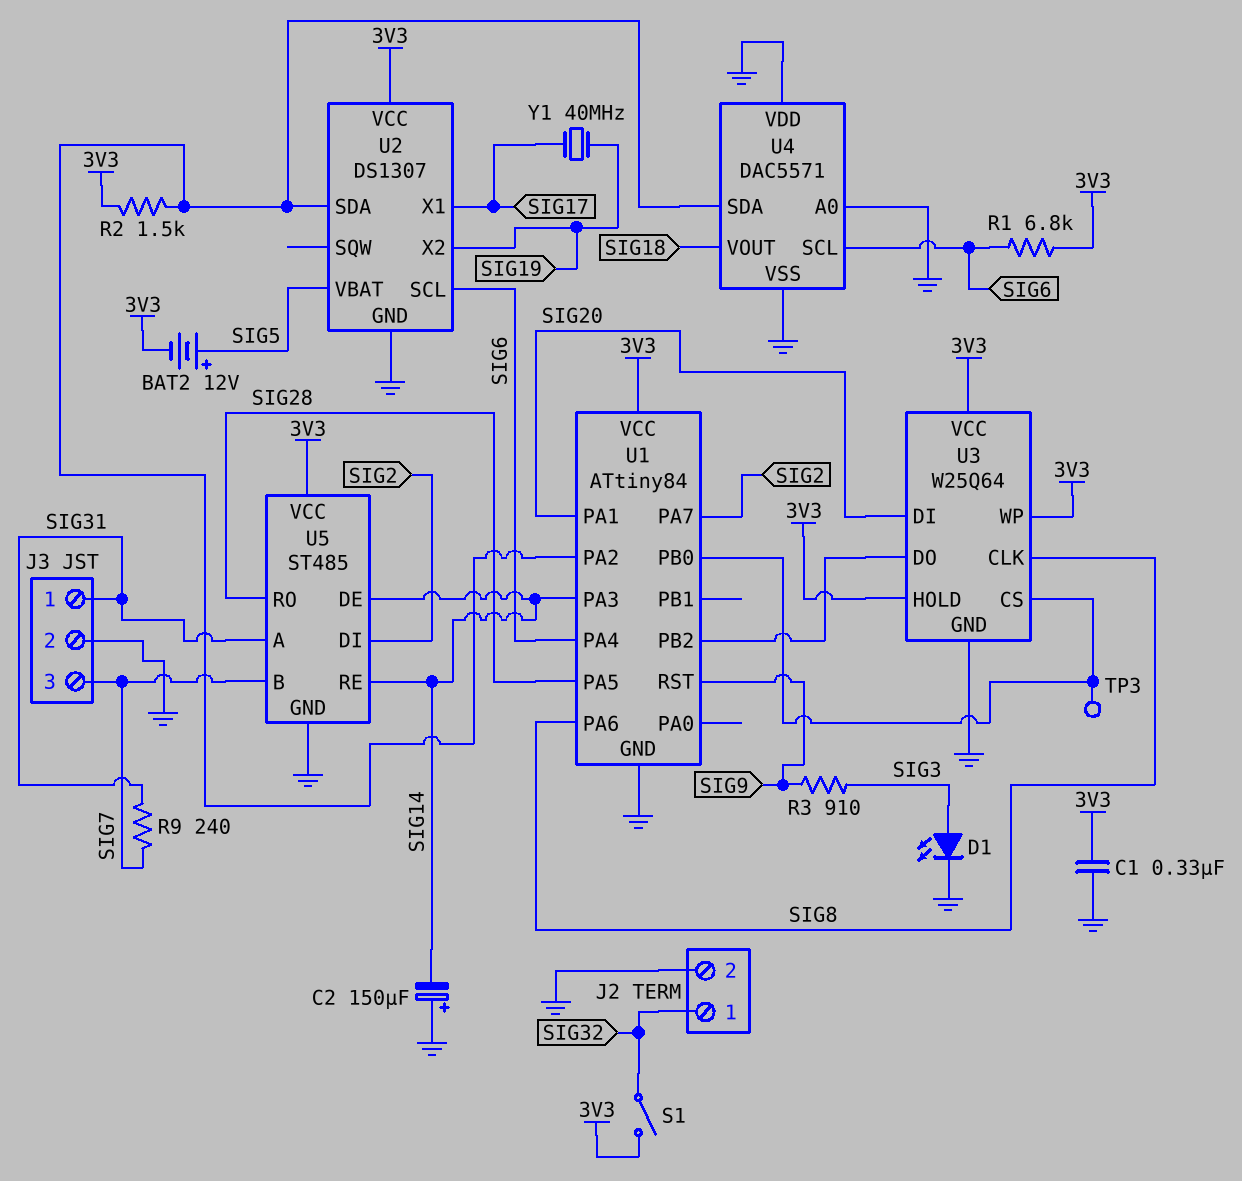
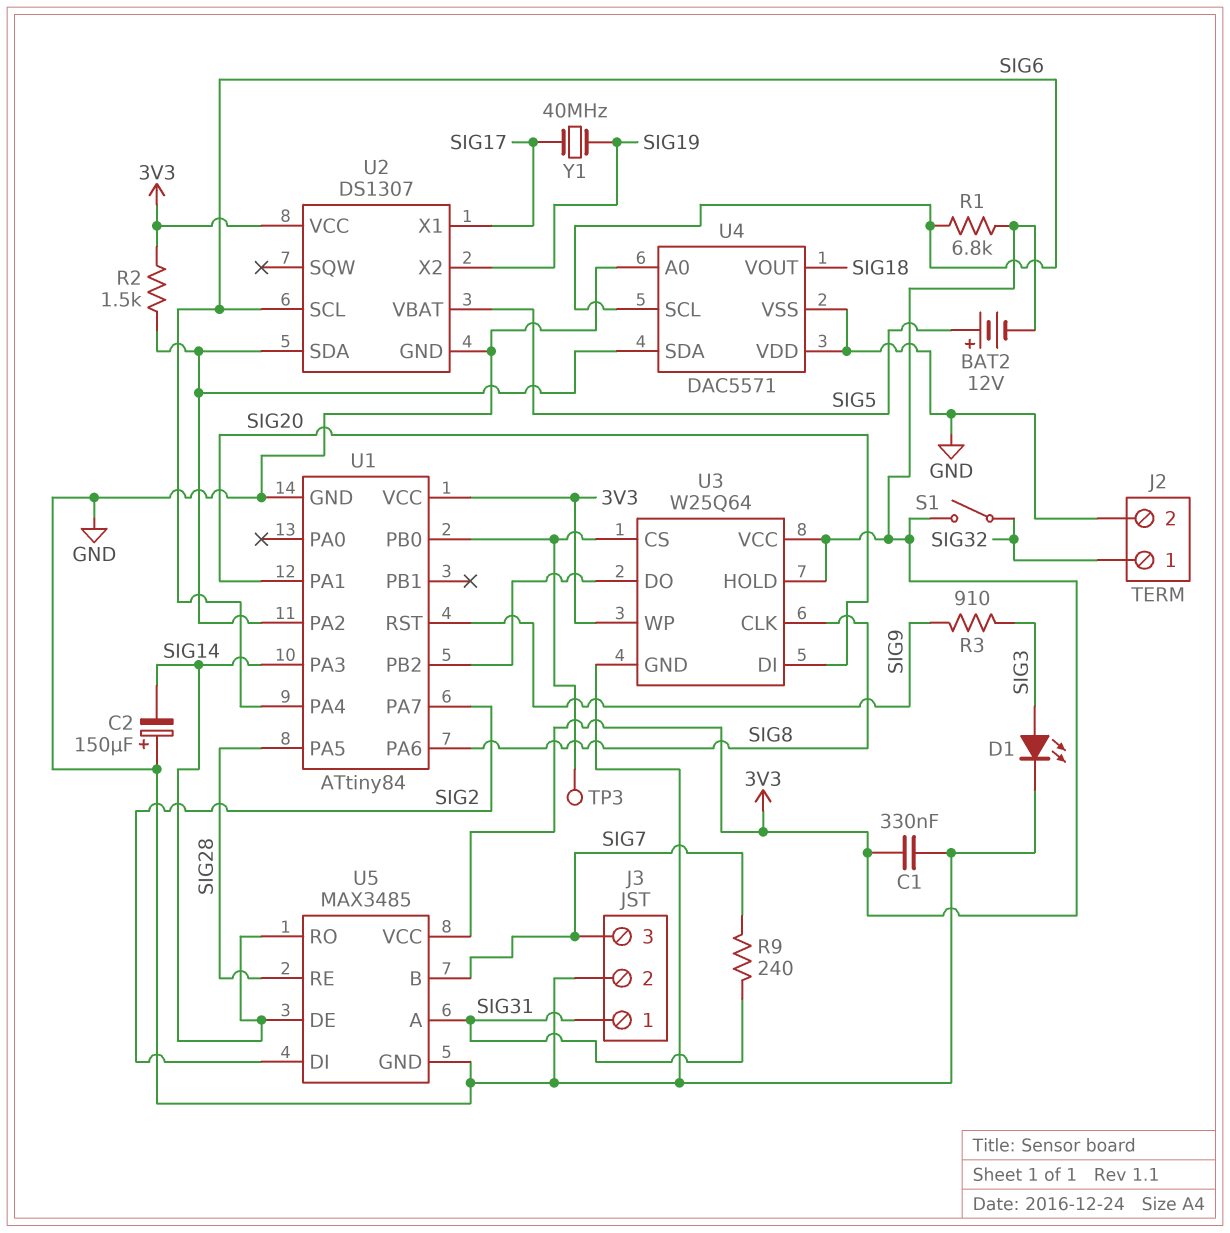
U5: ST485 -> MAX3485
U5 pin RE: SIG14 -> SIG28
U5 pin RO: SIG28 -> SIG14

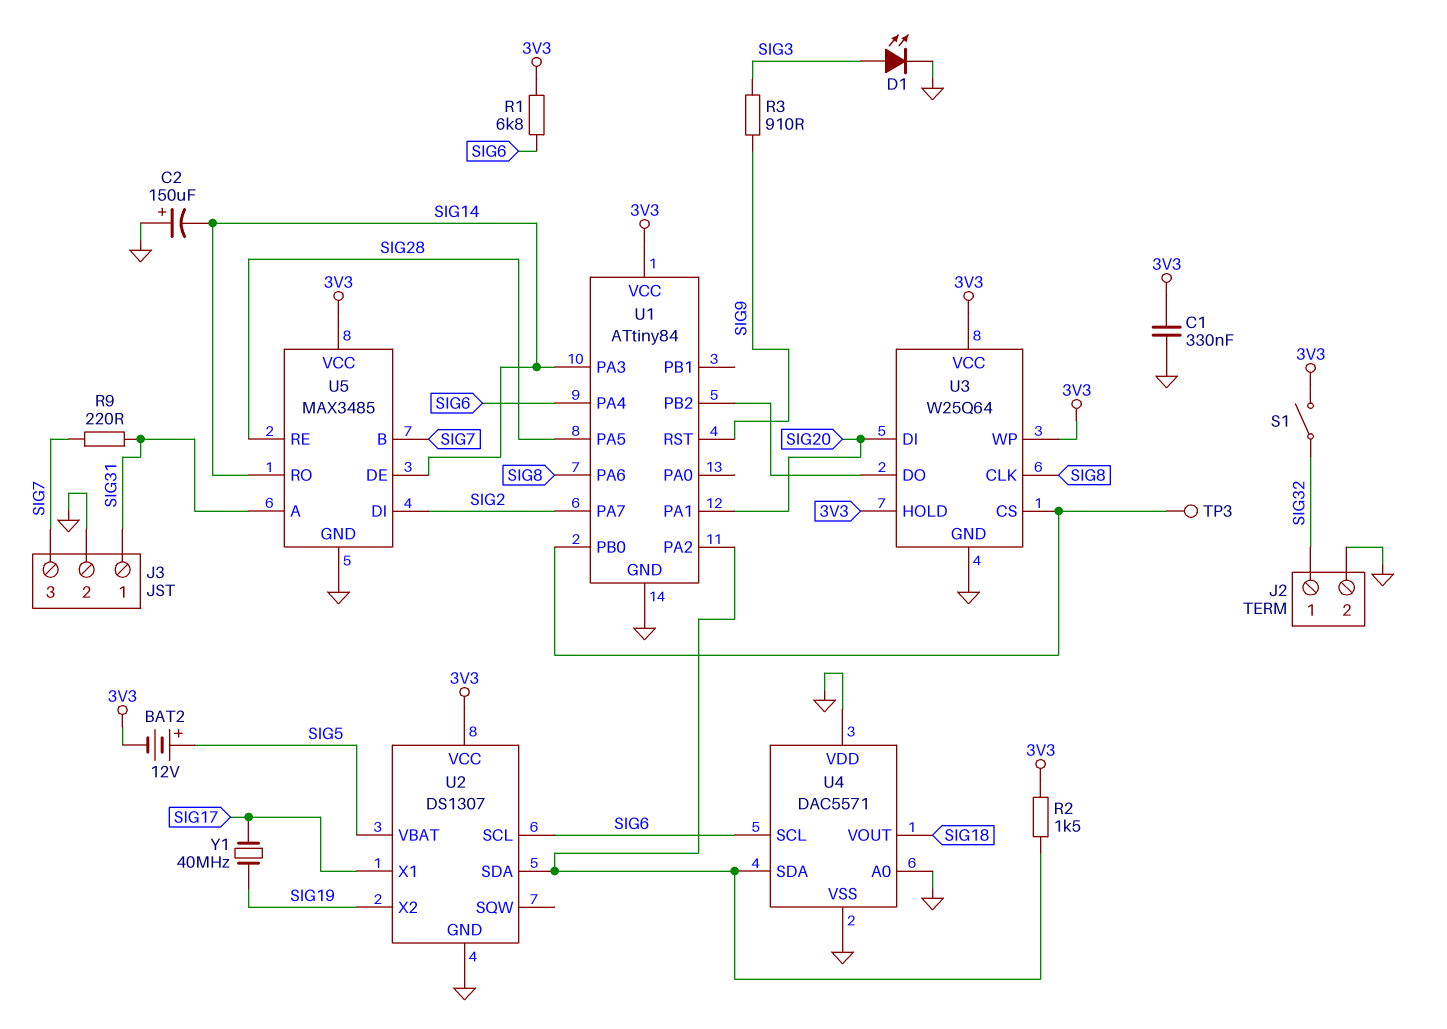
R9: 240 (SIG7, SIG31) -> 220 (SIG7, SIG31)

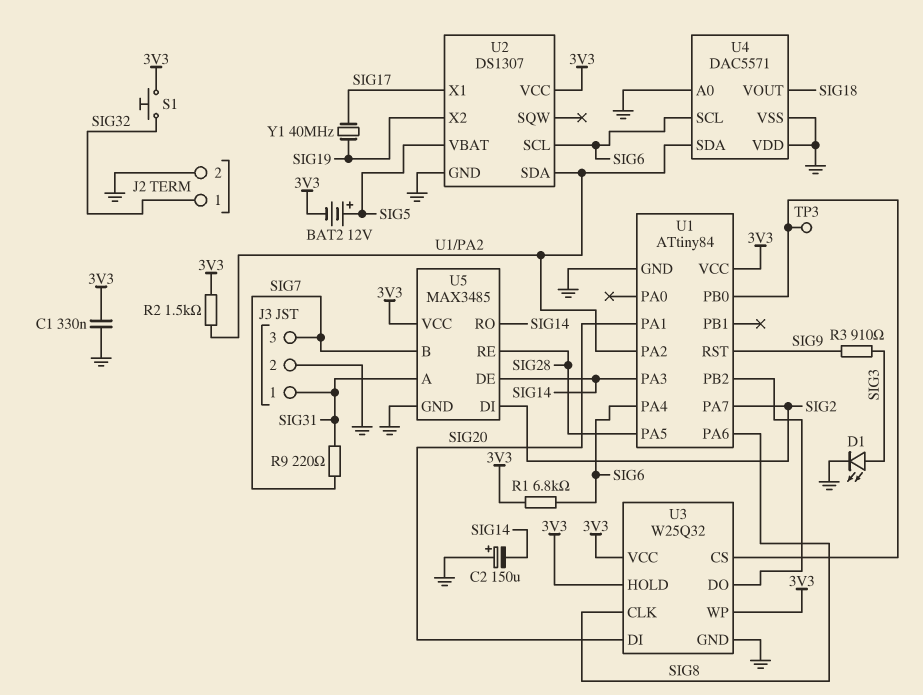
S1: switch (3V3, SIG32) -> button (3V3, SIG32)
U3: W25Q64 -> W25Q32

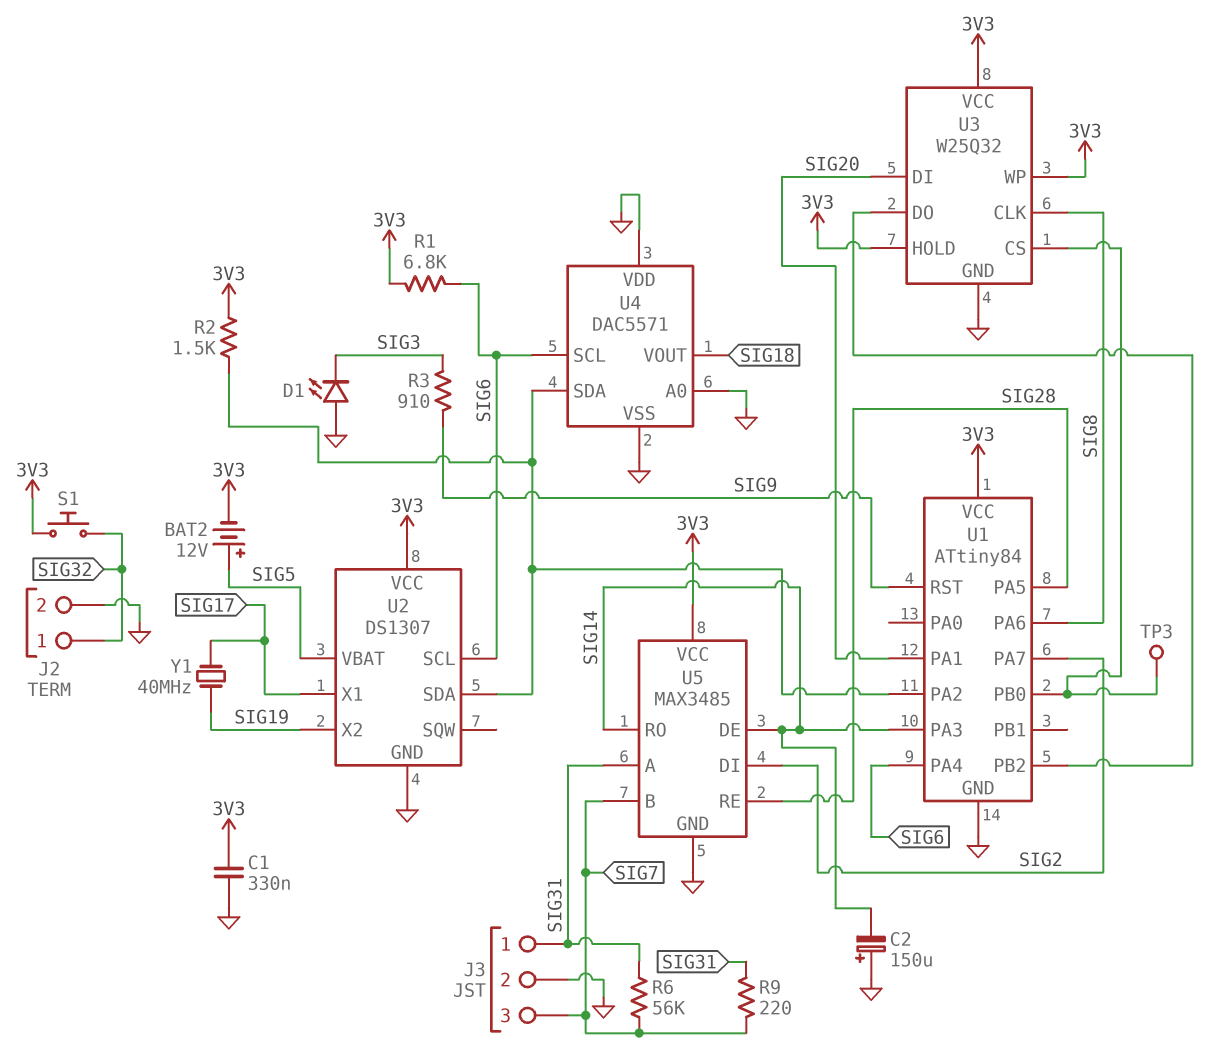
D1: LED (A SIG3, K GND) -> LED (A GND, K SIG3)
R6: none -> 56k (SIG7, SIG31)

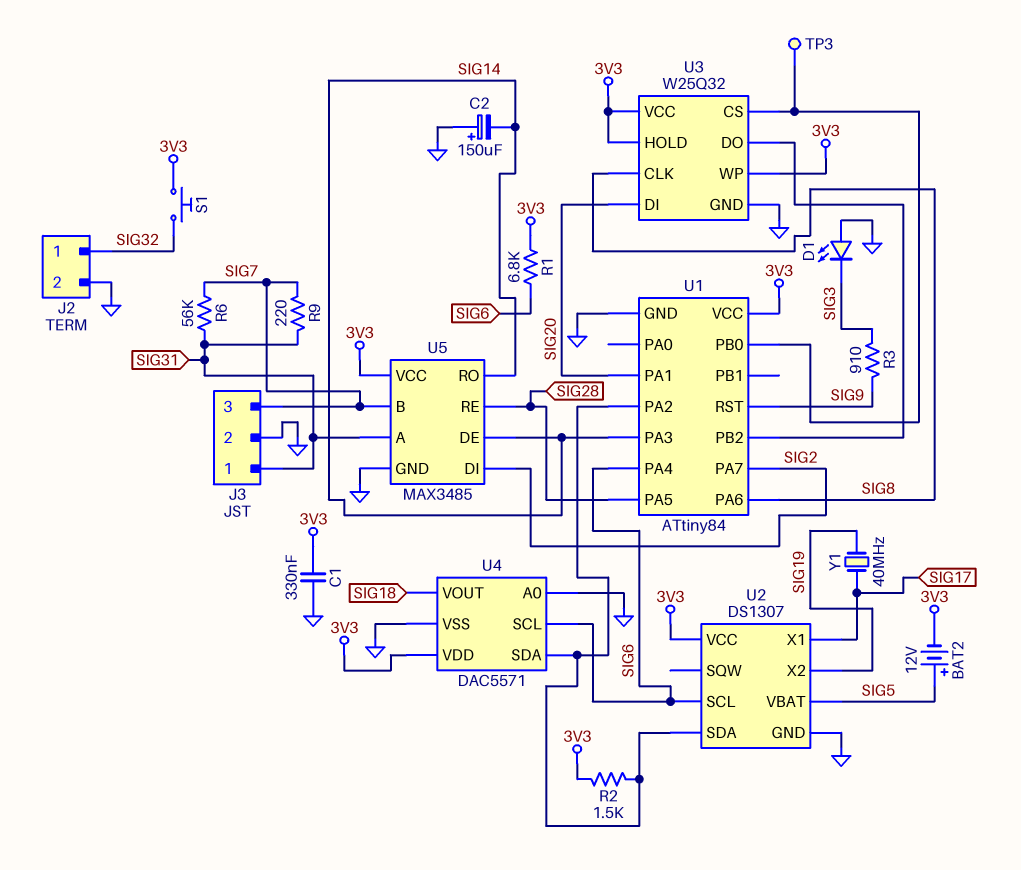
U4 pin VDD: GND -> 3V3

